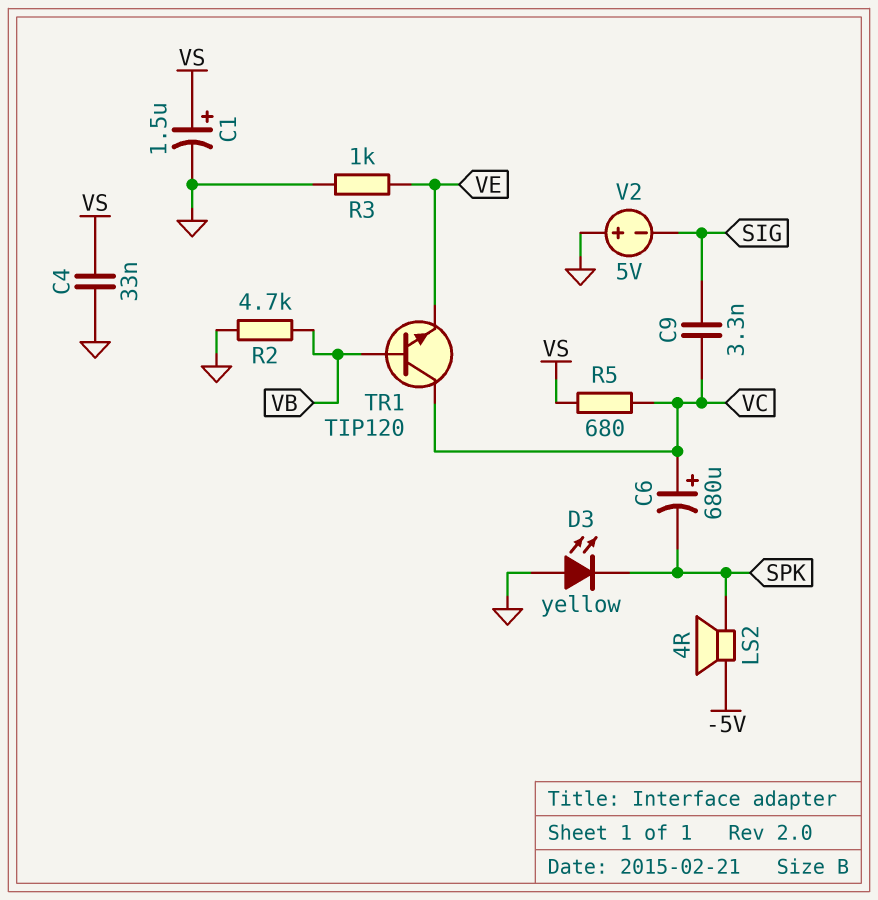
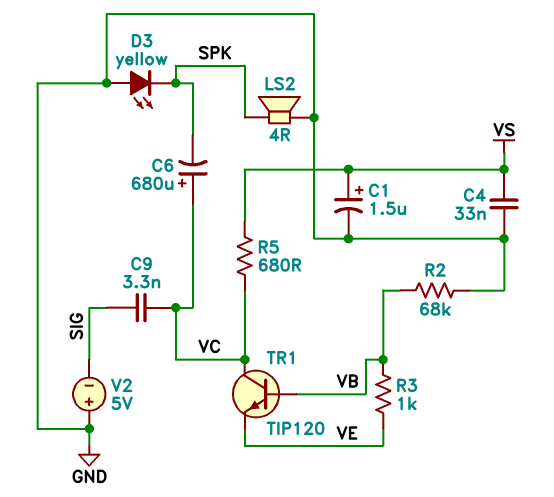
LS2: speaker 4R (-5V, SPK) -> speaker 4R (GND, SPK)
R2: 4.7k (GND, VB) -> 68k (GND, VB)
R3: 1k (GND, VE) -> 1k (VB, VE)

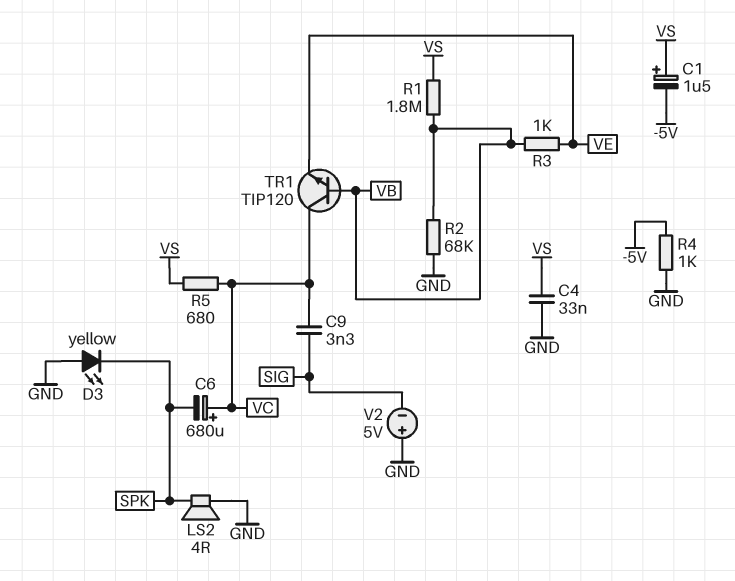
C1: 1.5uF (plus VS, minus GND) -> 1.5uF (plus VS, minus -5V)
R1: none -> 1.8M (VB, VS)
R4: none -> 1k (-5V, GND)

